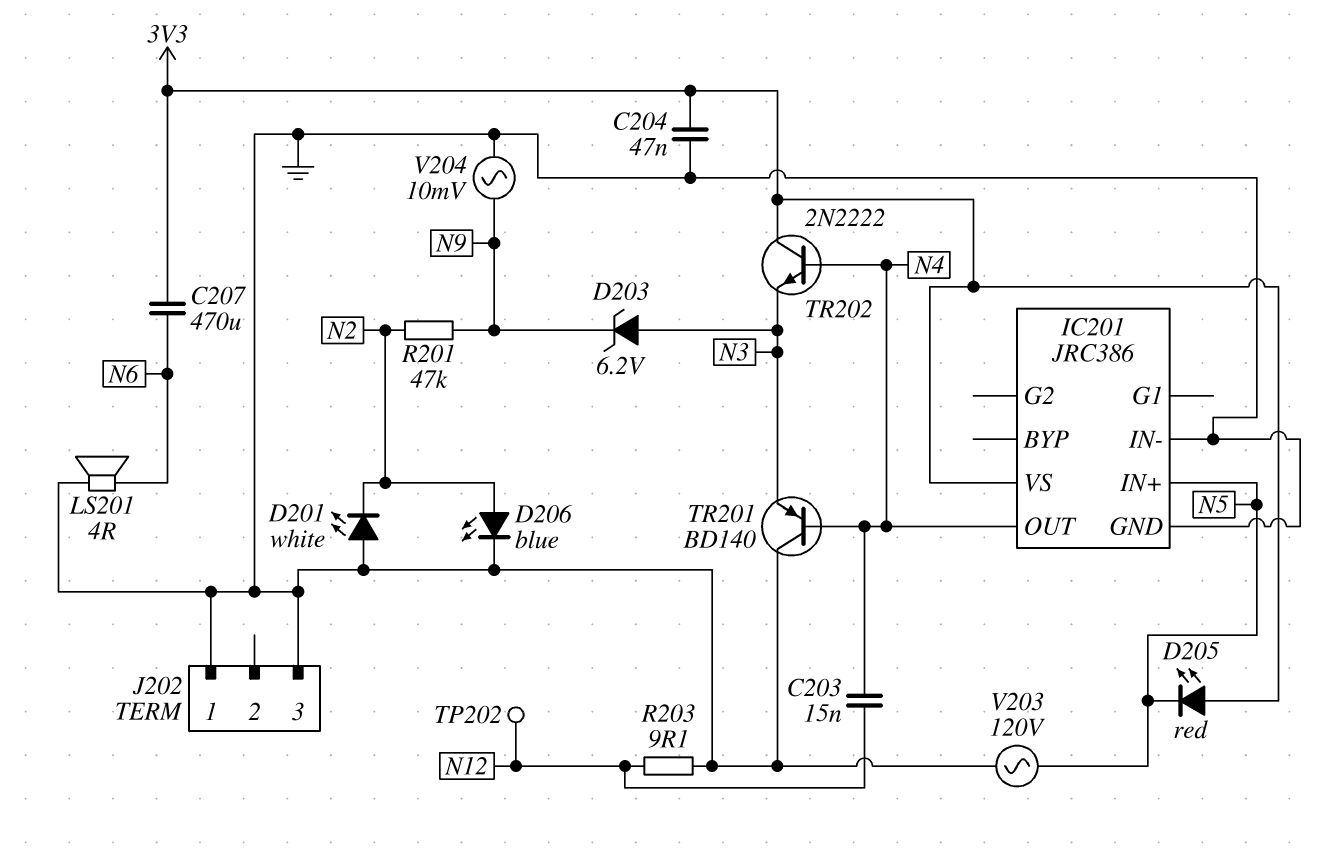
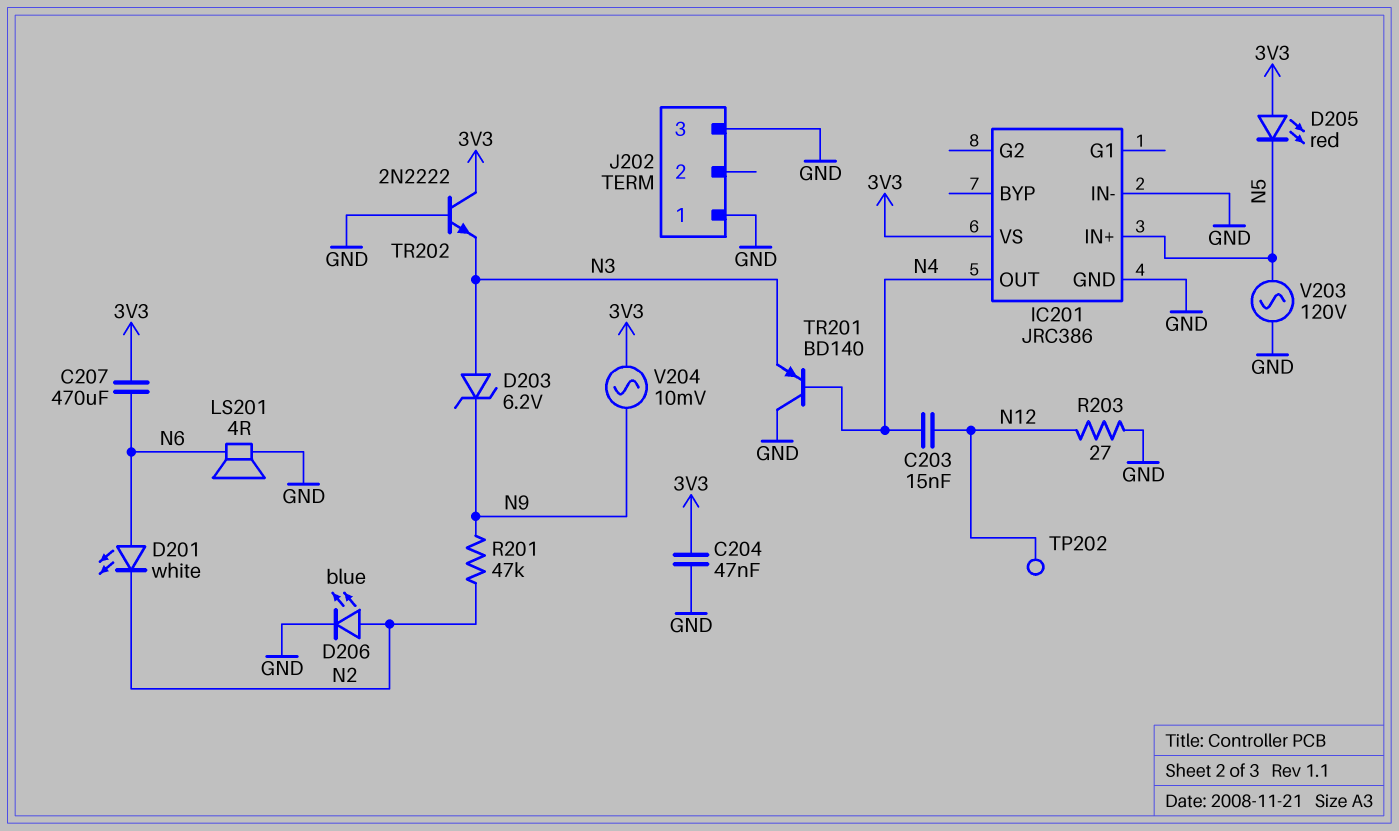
D201: LED white (A GND, K N2) -> LED white (A N6, K N2)
R203: 9.1 (GND, N12) -> 27 (GND, N12)
TR202: NPN 2N2222 (B N4, C 3V3, E N3) -> NPN 2N2222 (B GND, C 3V3, E N3)
V204: AC 10mV (GND, N9) -> AC 10mV (3V3, N9)

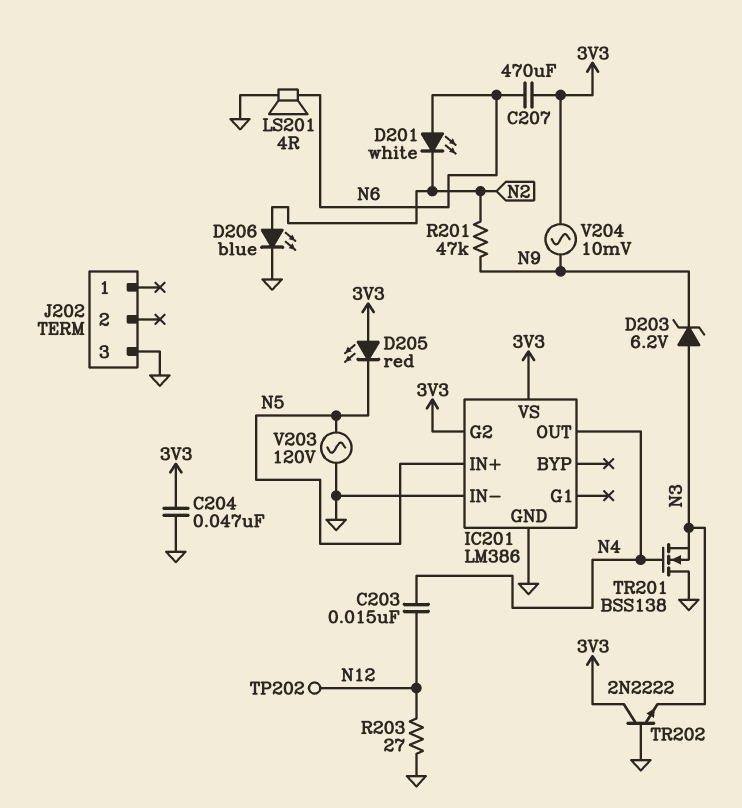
IC201: JRC386 -> LM386
IC201 pin G2: none -> 3V3
J202 pin 1: GND -> none
TR201: PNP BD140 (B N4, C GND, E N3) -> NMOS BSS138 (G N4, D GND, S N3)

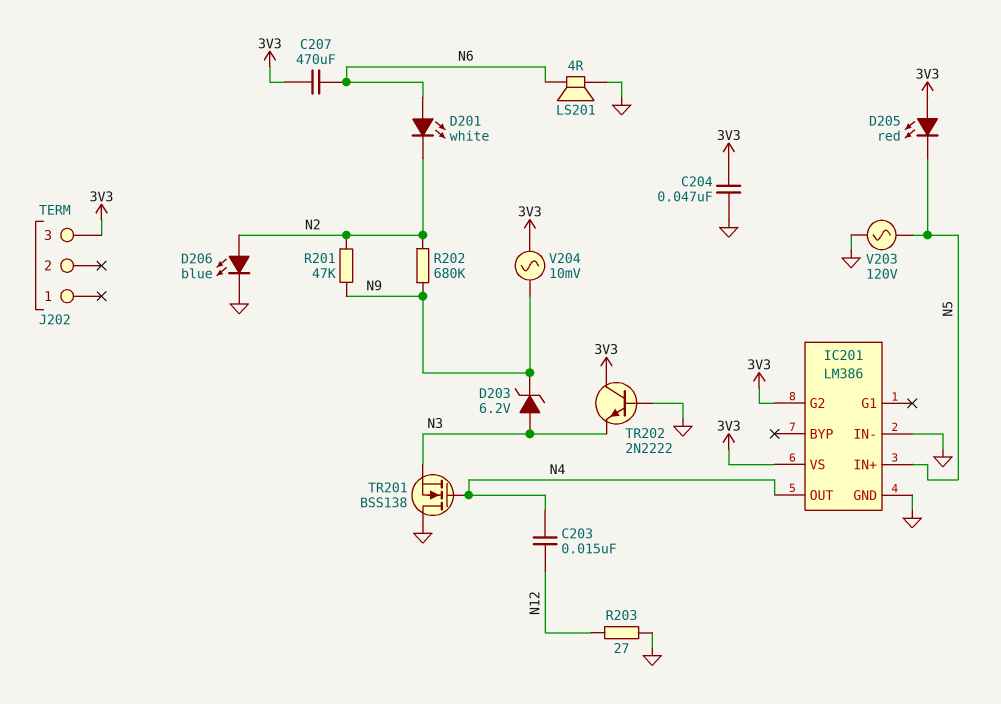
J202 pin 3: GND -> 3V3
R202: none -> 680k (N2, N9)
TP202: test point (N12) -> none

